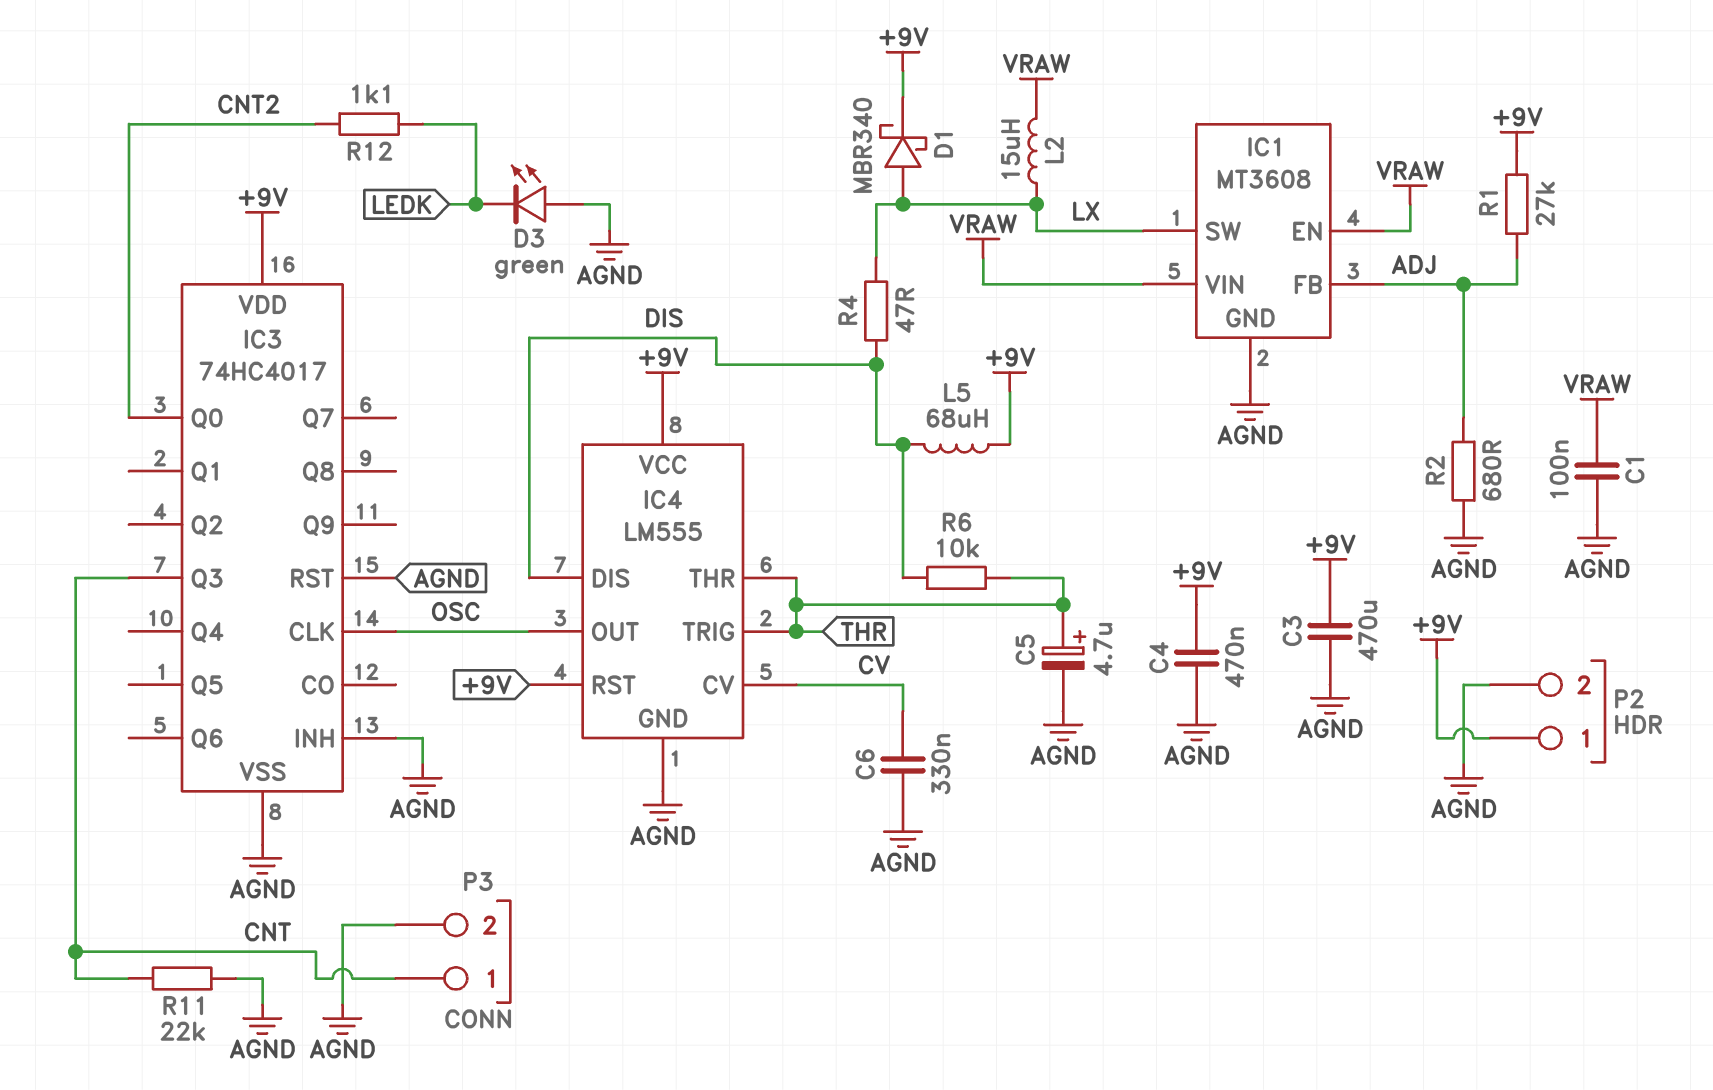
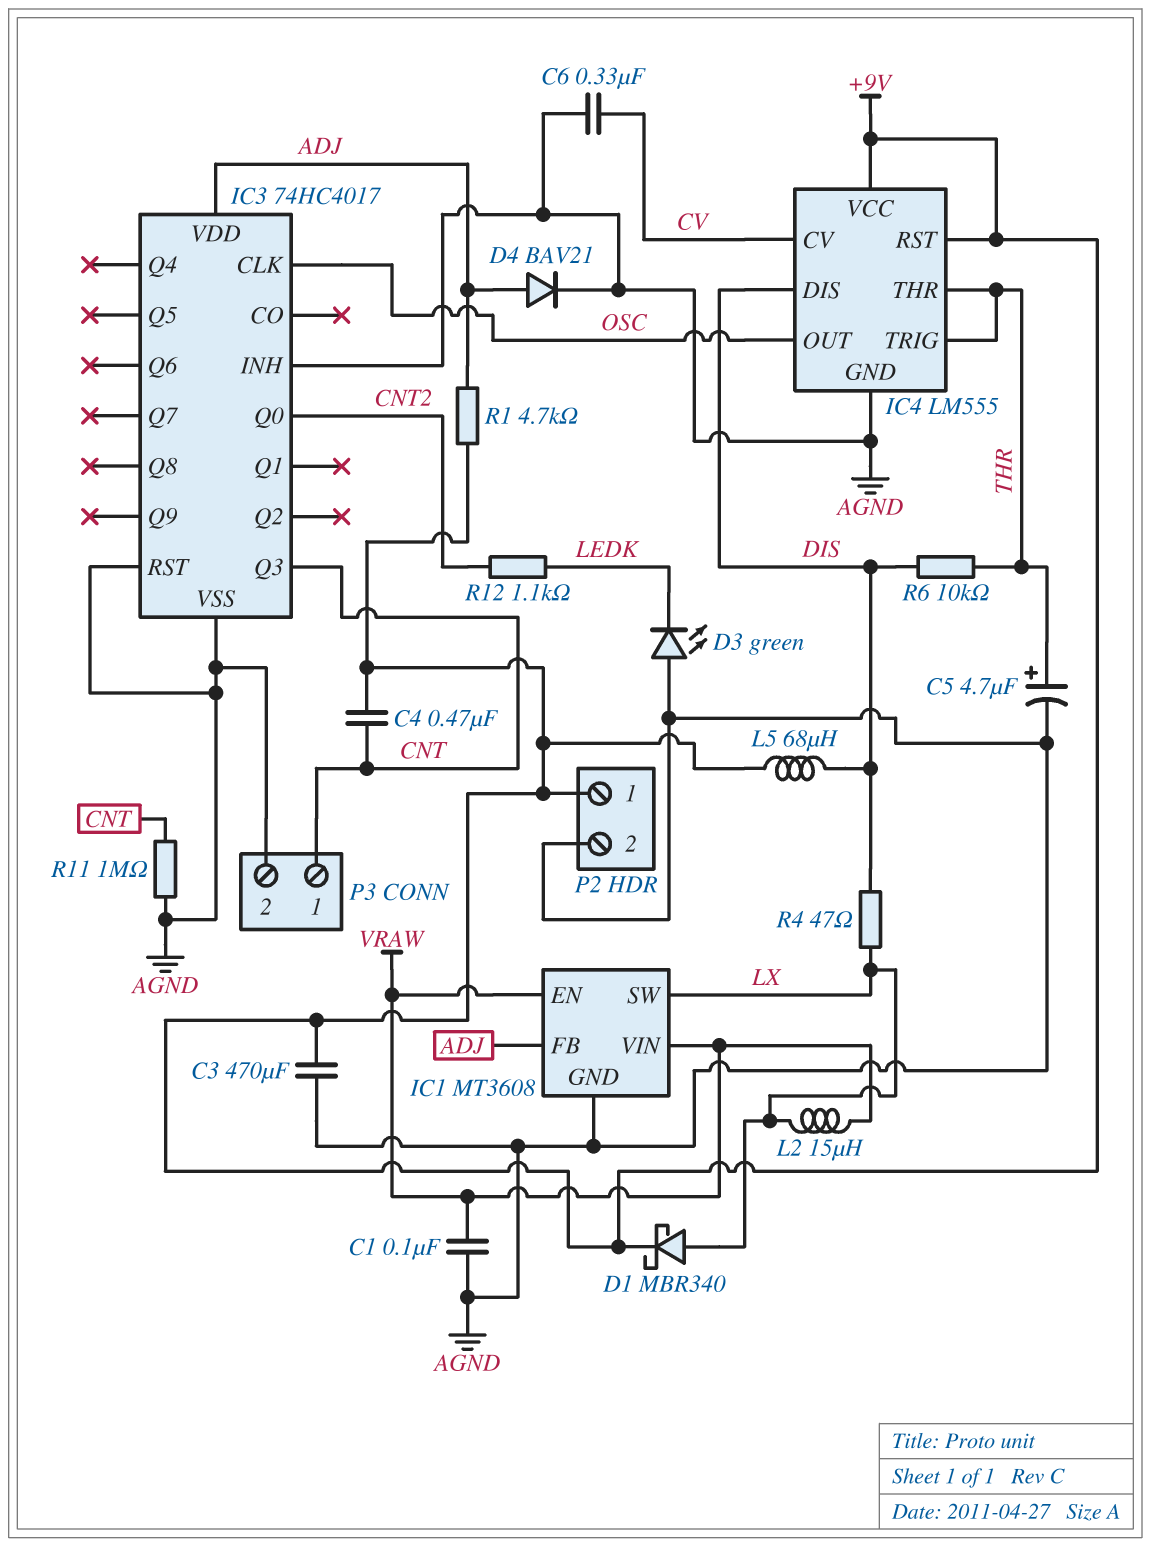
C4: 470nF (+9V, AGND) -> 470nF (+9V, CNT)
D4: none -> diode BAV21 (A ADJ, K AGND)
IC3 pin VDD: +9V -> ADJ
R1: 27k (+9V, ADJ) -> 4.7k (+9V, ADJ)
R2: 680 (ADJ, AGND) -> none
R11: 22k (AGND, CNT) -> 1M (AGND, CNT)

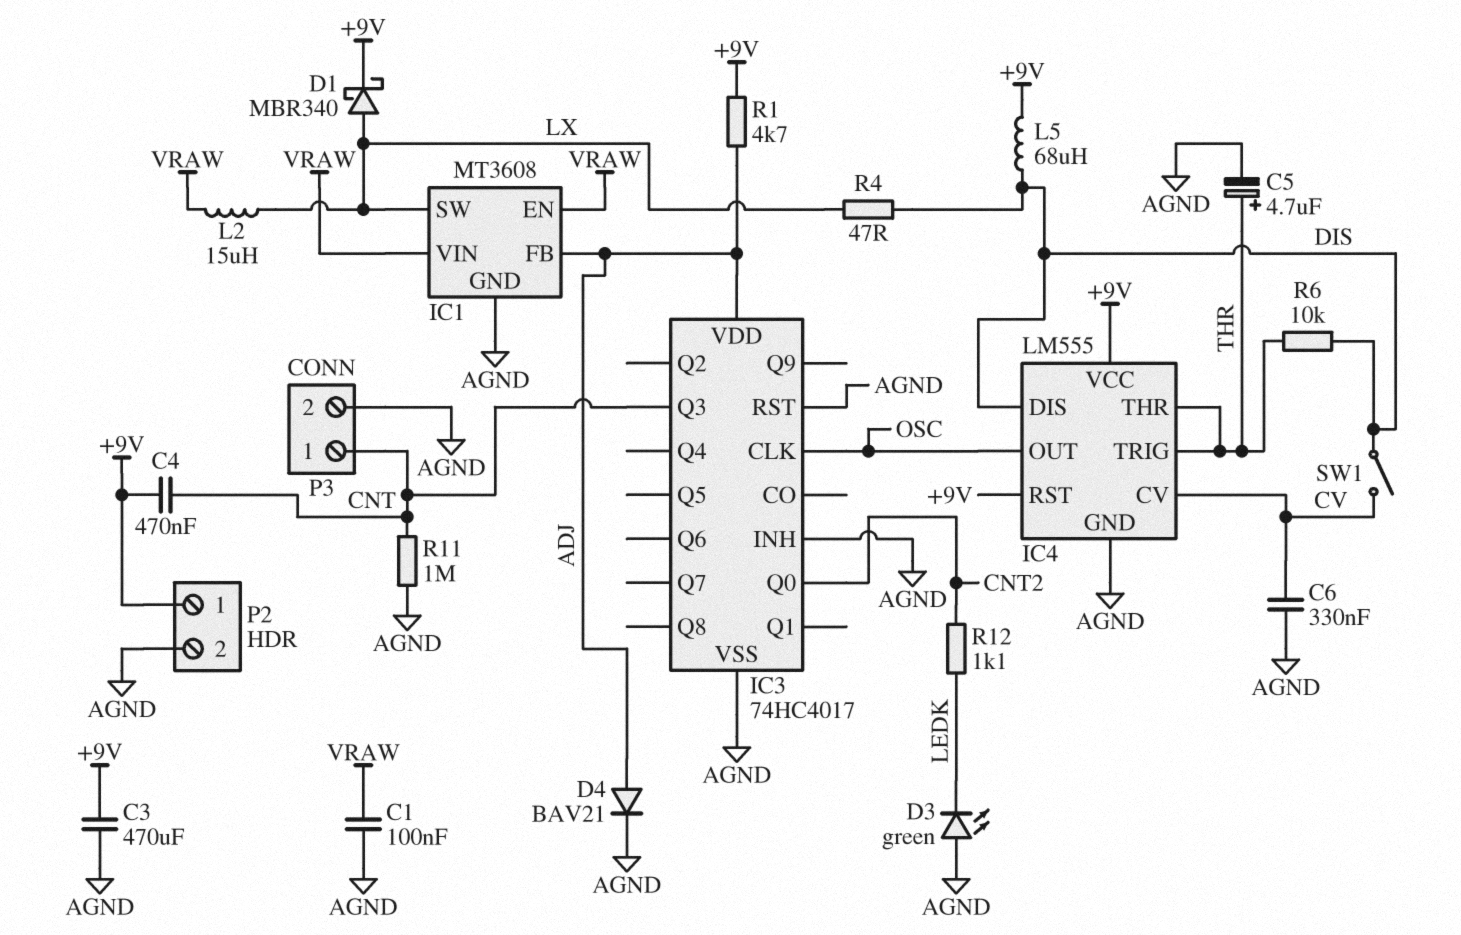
SW1: none -> switch (CV, DIS)

